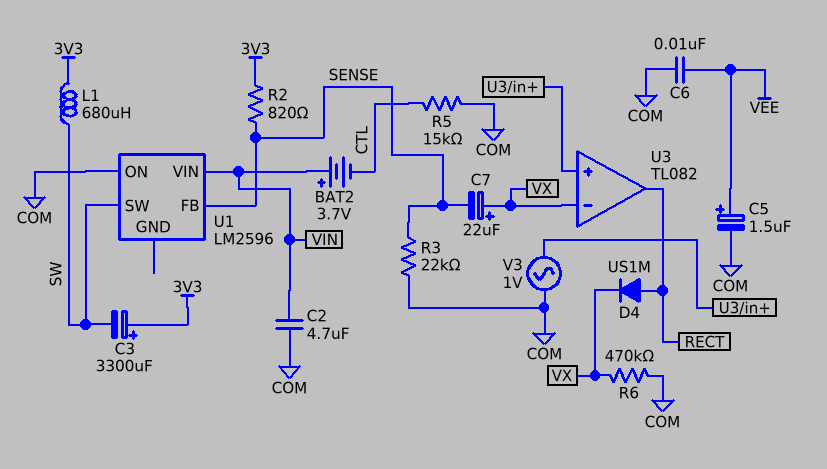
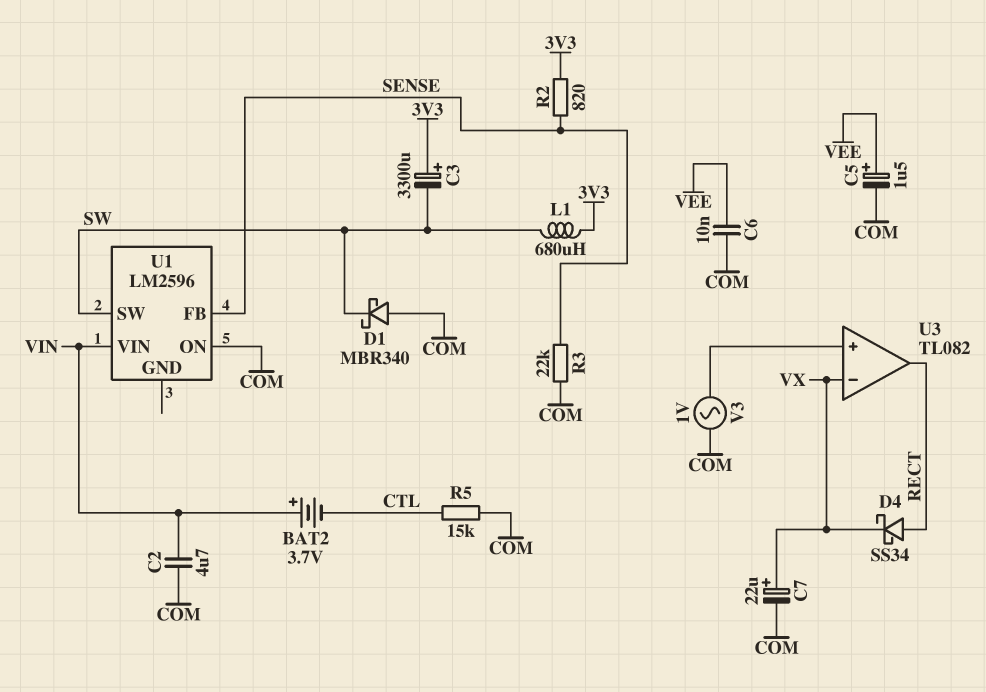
C7: 22uF (plus VX, minus SENSE) -> 22uF (plus VX, minus COM)
D1: none -> schottky MBR340 (A COM, K SW)
D4: diode US1M (A RECT, K VX) -> schottky SS34 (A RECT, K VX)
R6: 470k (COM, VX) -> none

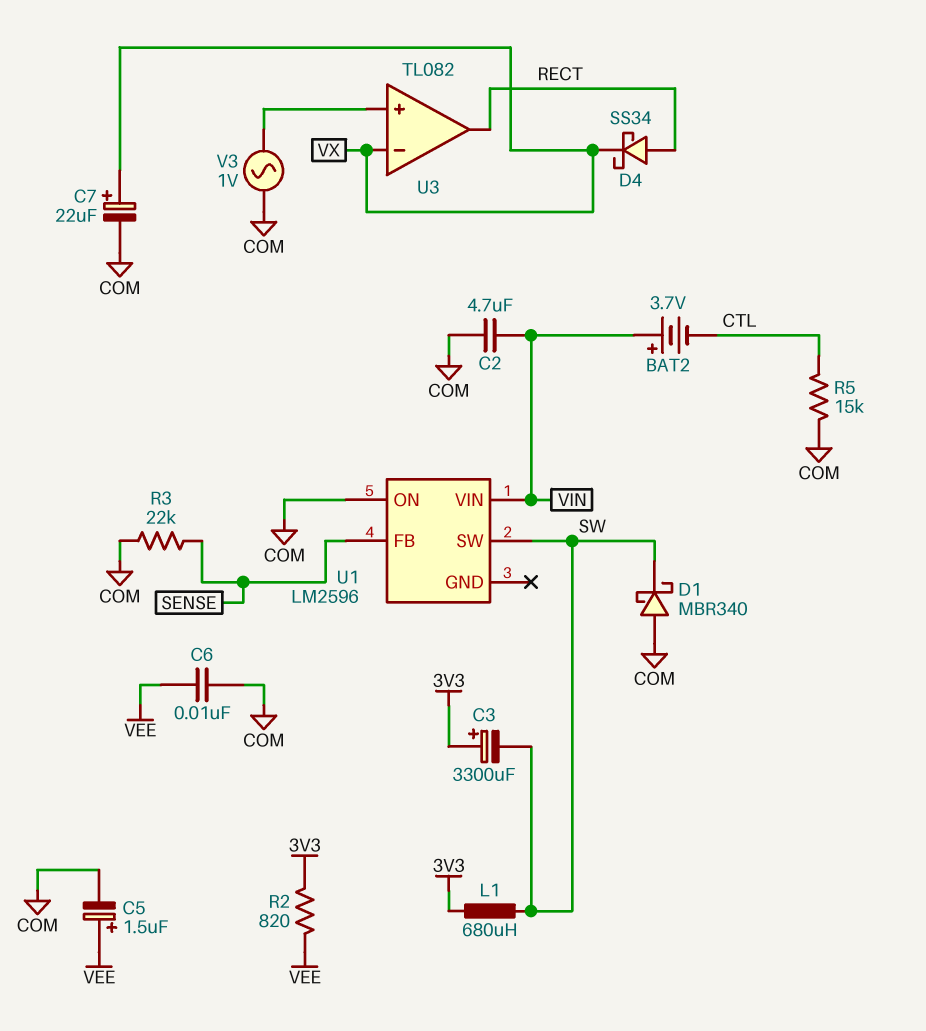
R2: 820 (3V3, SENSE) -> 820 (3V3, VEE)

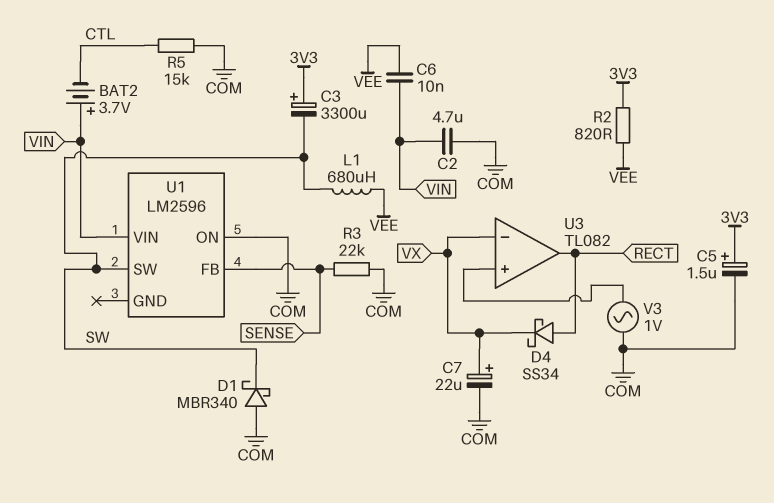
C5: 1.5uF (plus VEE, minus COM) -> 1.5uF (plus 3V3, minus COM)
C6: 10nF (COM, VEE) -> 10nF (VEE, VIN)
L1: 680uH (3V3, SW) -> 680uH (SW, VEE)

